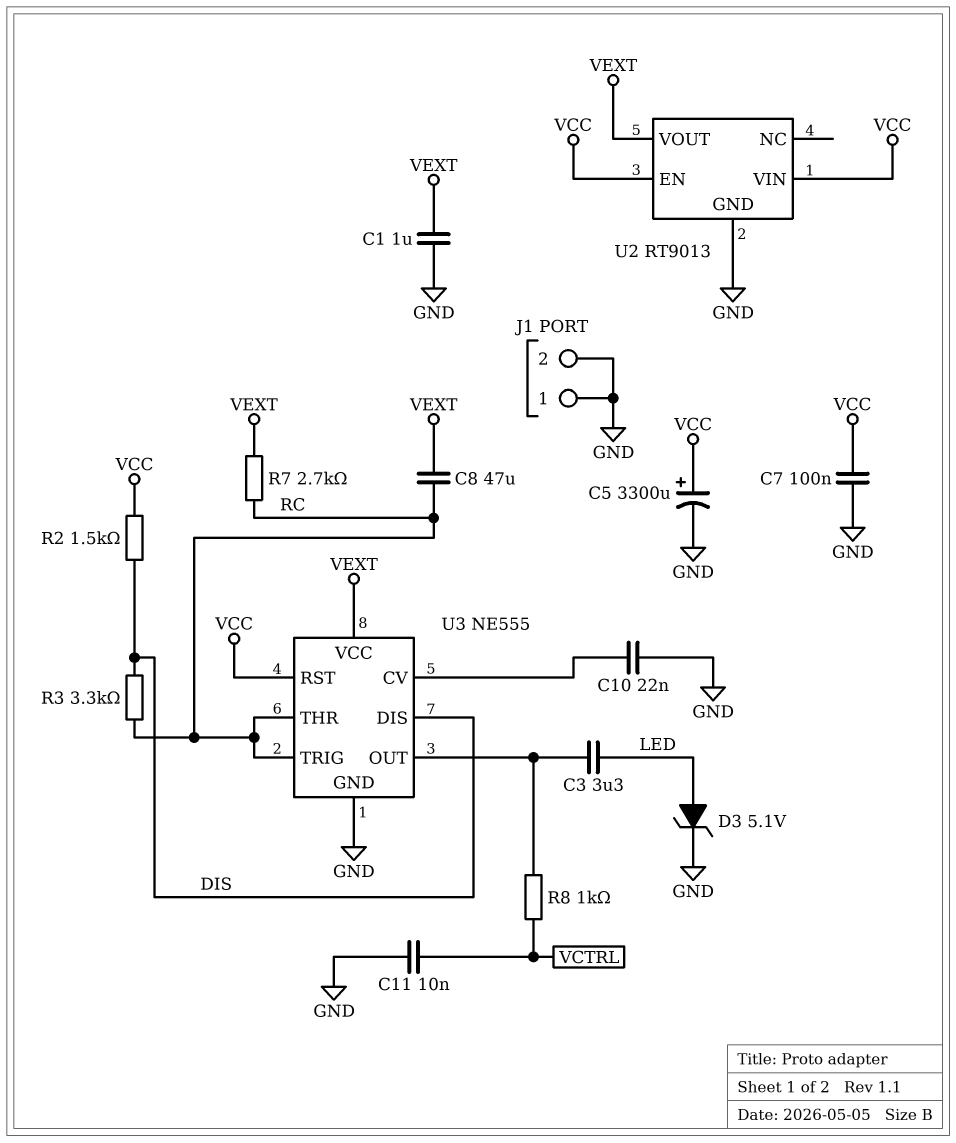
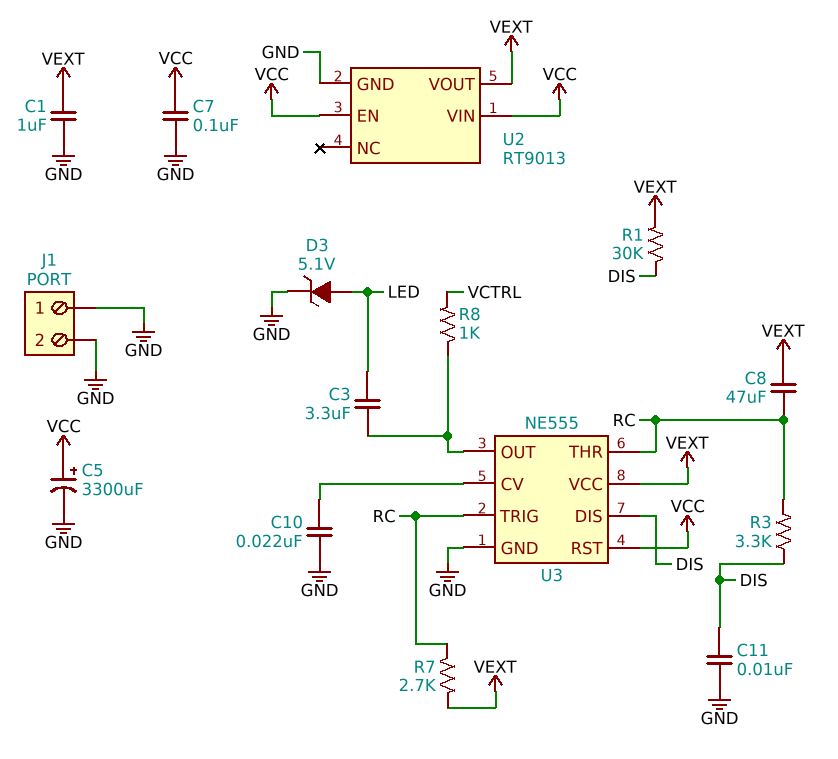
C11: 10nF (GND, VCTRL) -> 10nF (DIS, GND)
R1: none -> 30k (DIS, VEXT)
R2: 1.5k (DIS, VCC) -> none

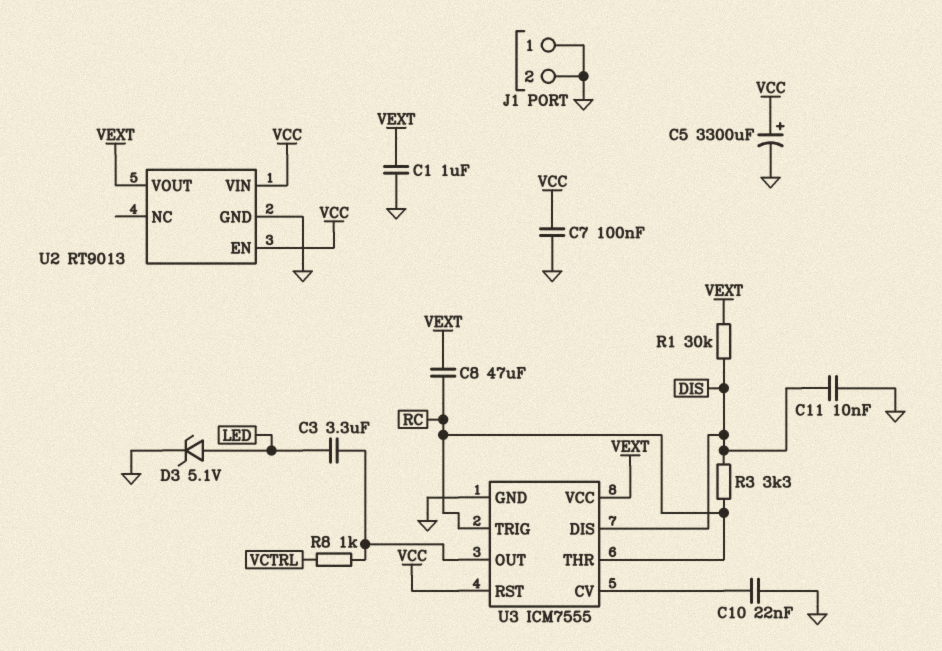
R7: 2.7k (RC, VEXT) -> none
U3: NE555 -> ICM7555

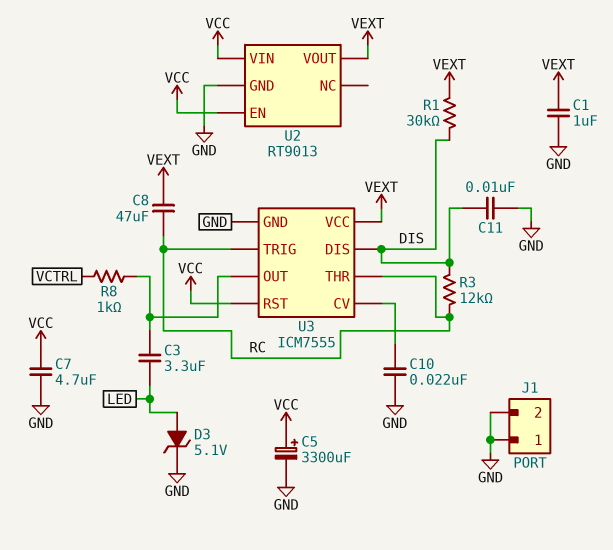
C7: 100nF (GND, VCC) -> 4.7uF (GND, VCC)
R3: 3.3k (DIS, RC) -> 12k (DIS, RC)

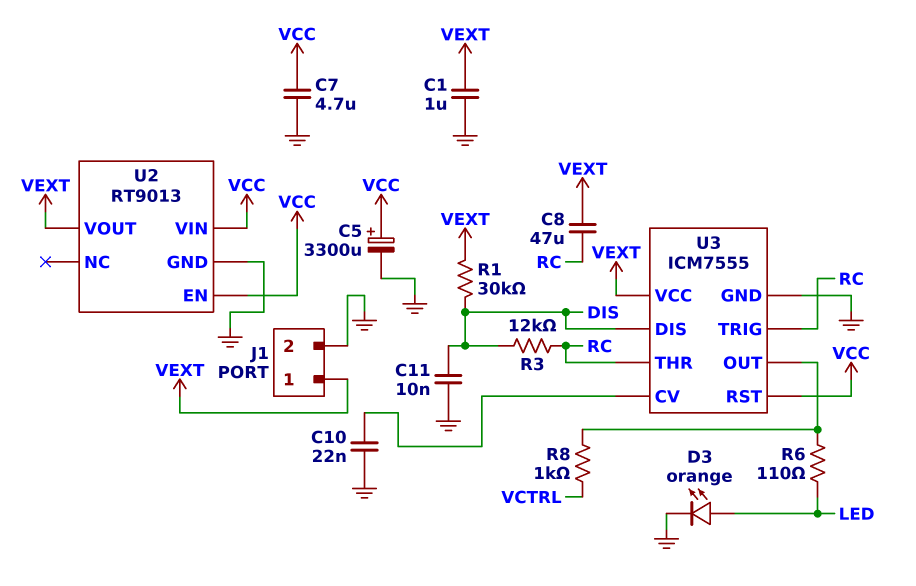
C3: 3.3uF (LED, U3/OUT) -> none
D3: zener 5.1V (A LED, K GND) -> LED orange (A LED, K GND)
J1 pin 1: GND -> VEXT
R6: none -> 110 (LED, U3/OUT)

